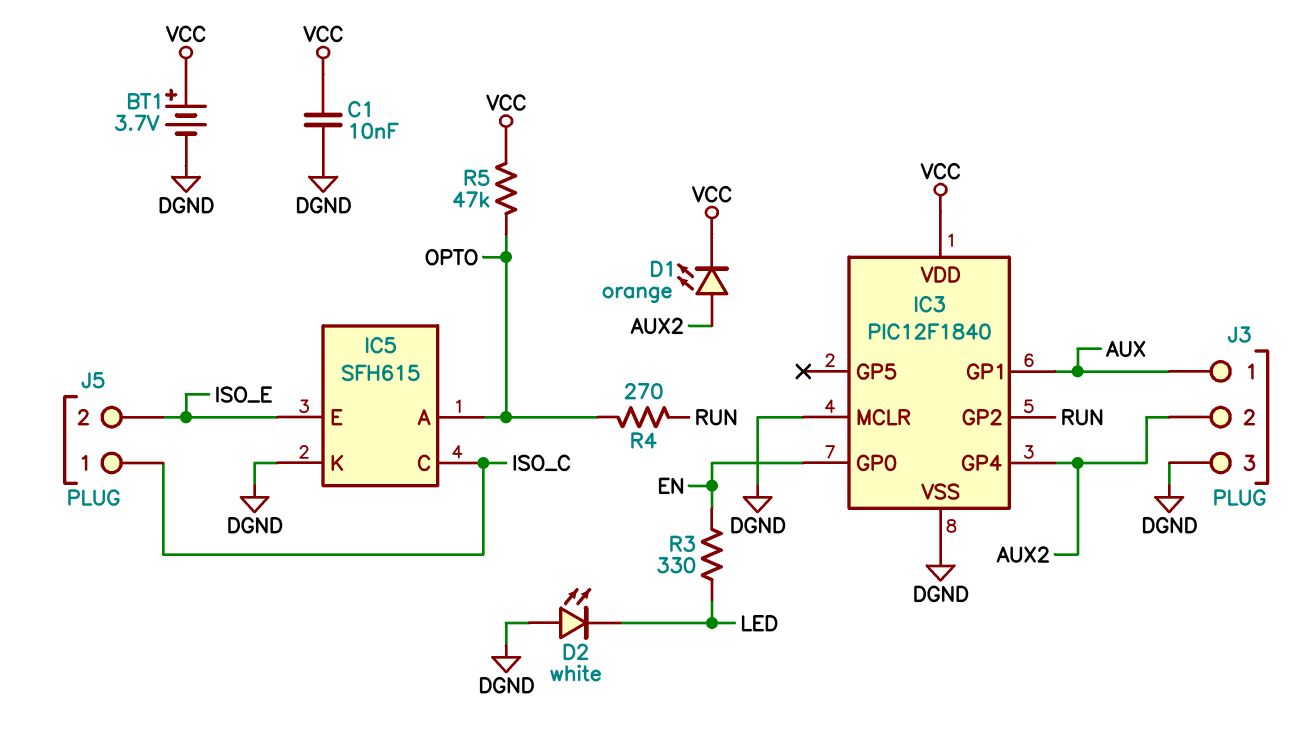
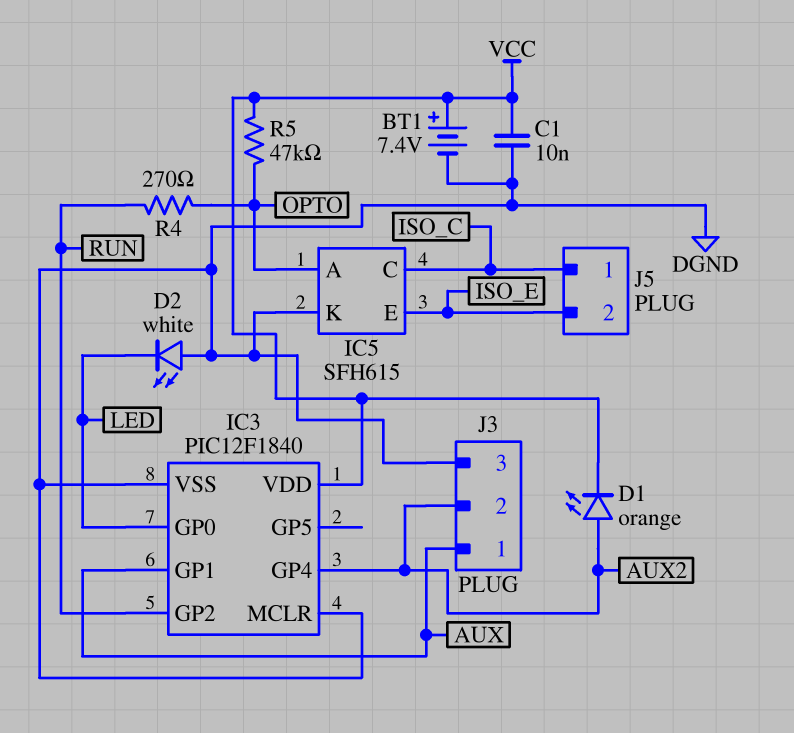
BT1: 3.7V (plus VCC, minus DGND) -> 7.4V (plus VCC, minus DGND)
IC3 pin GP0: EN -> LED
R3: 330 (EN, LED) -> none

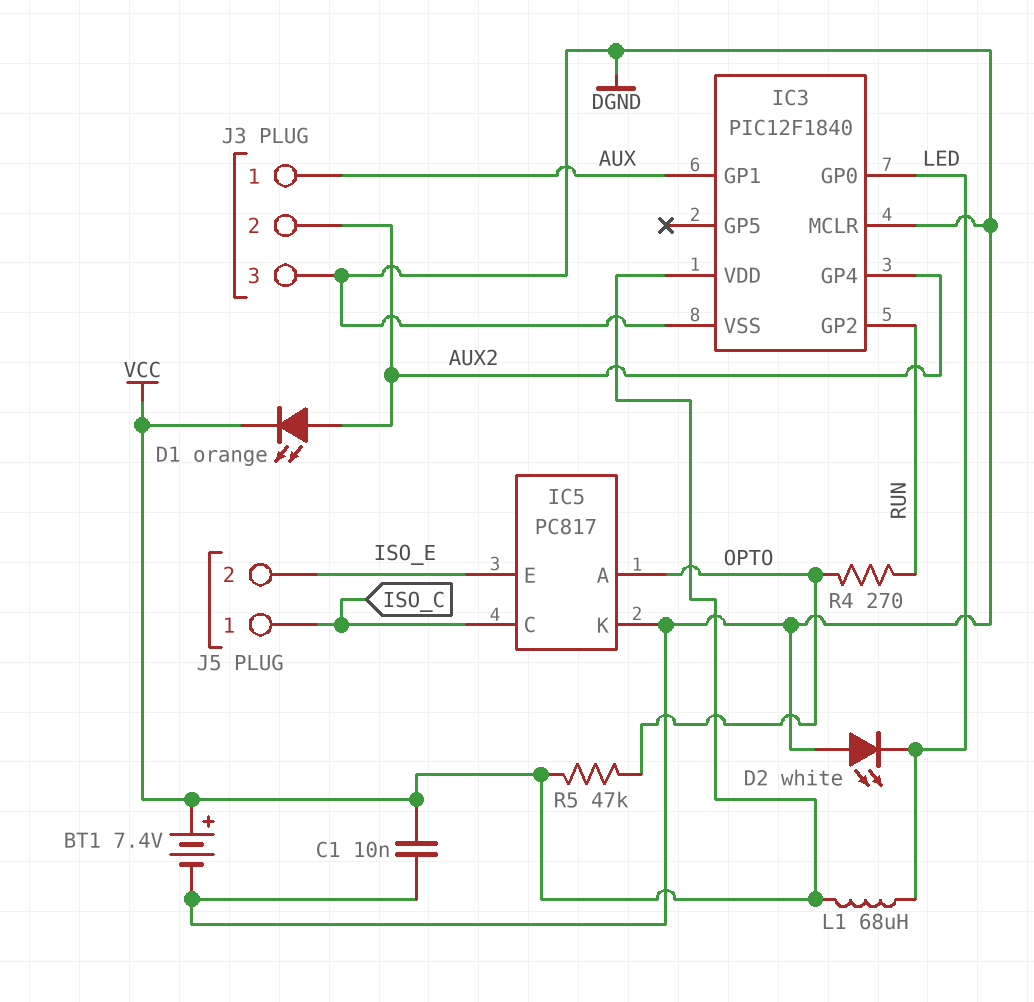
IC5: SFH615 -> PC817
L1: none -> 68uH (LED, VCC)

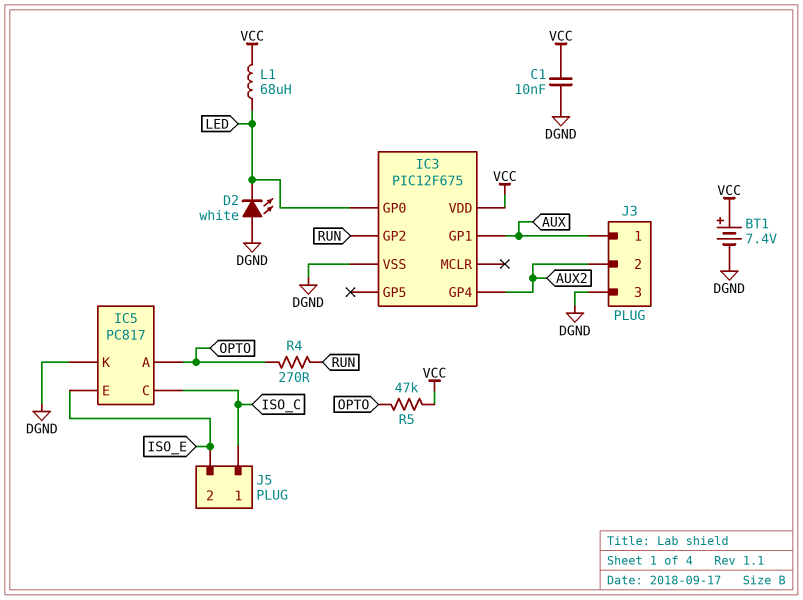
D1: LED orange (A AUX2, K VCC) -> none
IC3: PIC12F1840 -> PIC12F675
IC3 pin MCLR: DGND -> none

